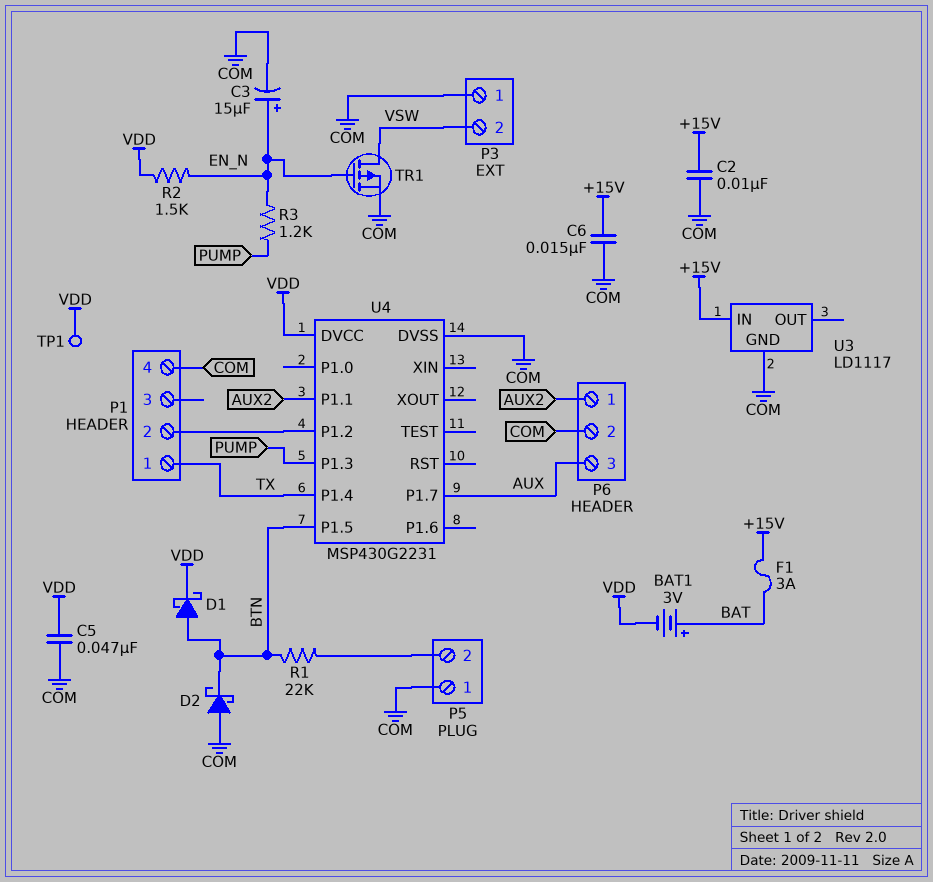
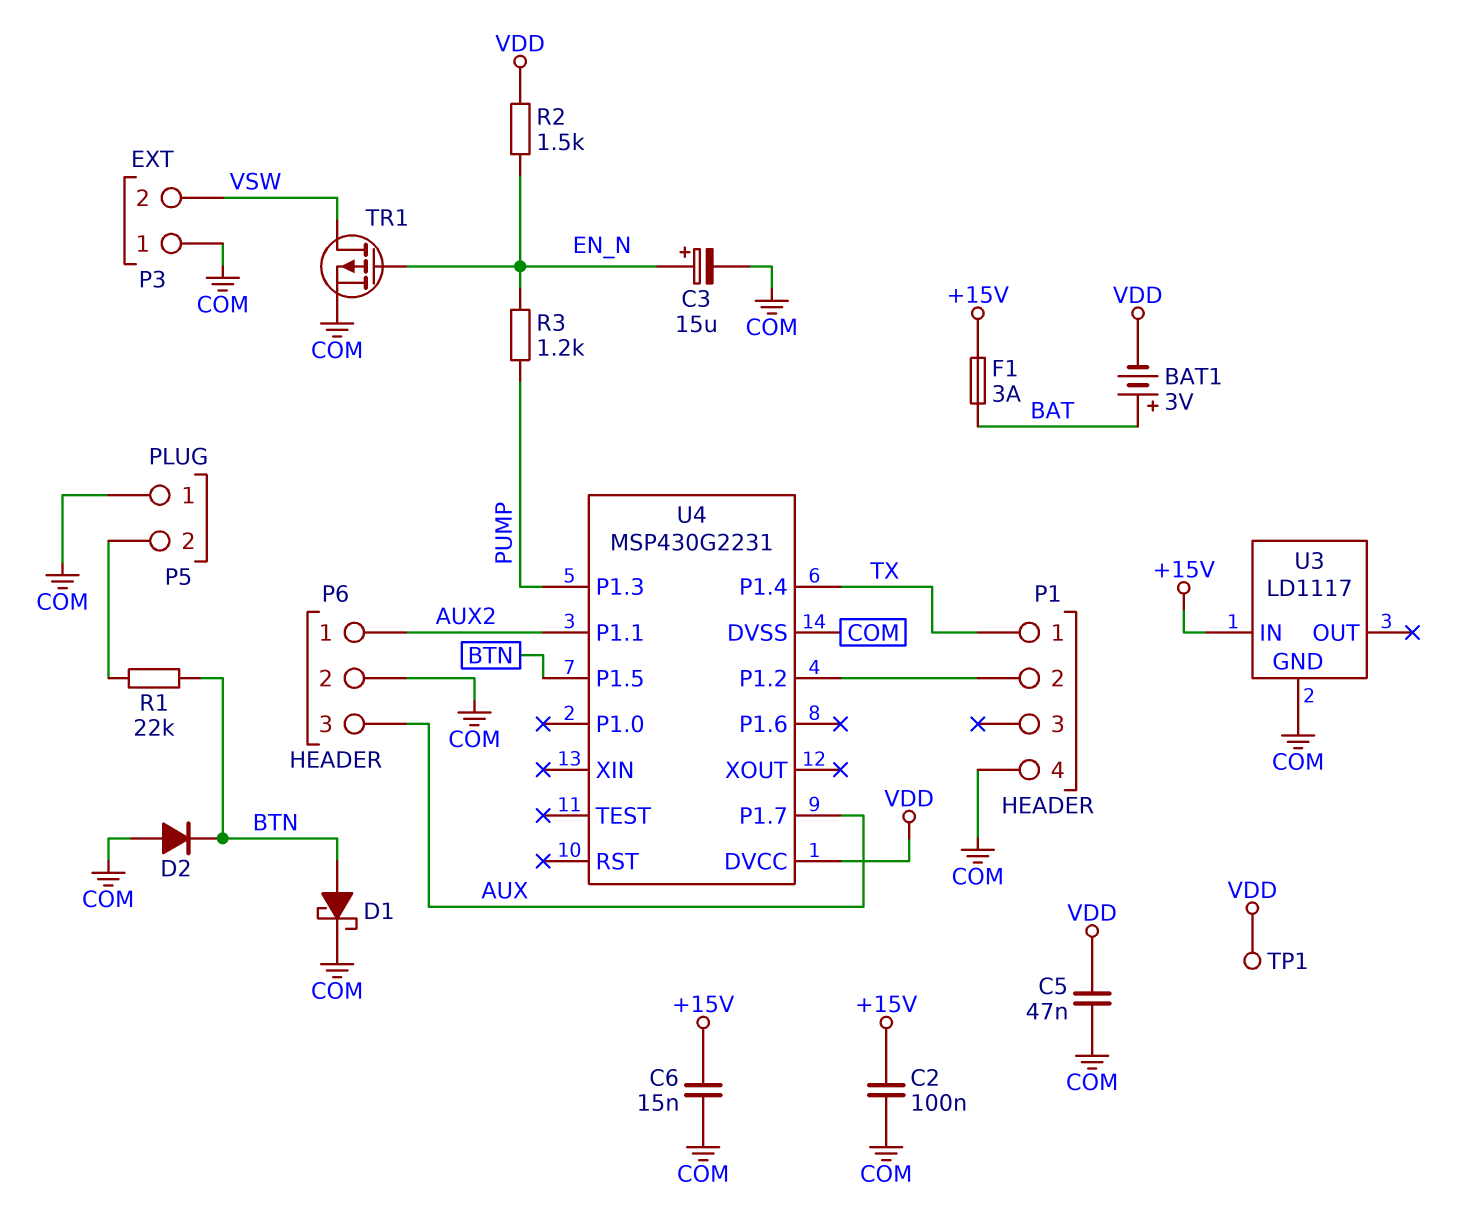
C2: 10nF (+15V, COM) -> 100nF (+15V, COM)
D1: schottky (A BTN, K VDD) -> schottky (A BTN, K COM)
D2: schottky (A COM, K BTN) -> diode (A COM, K BTN)

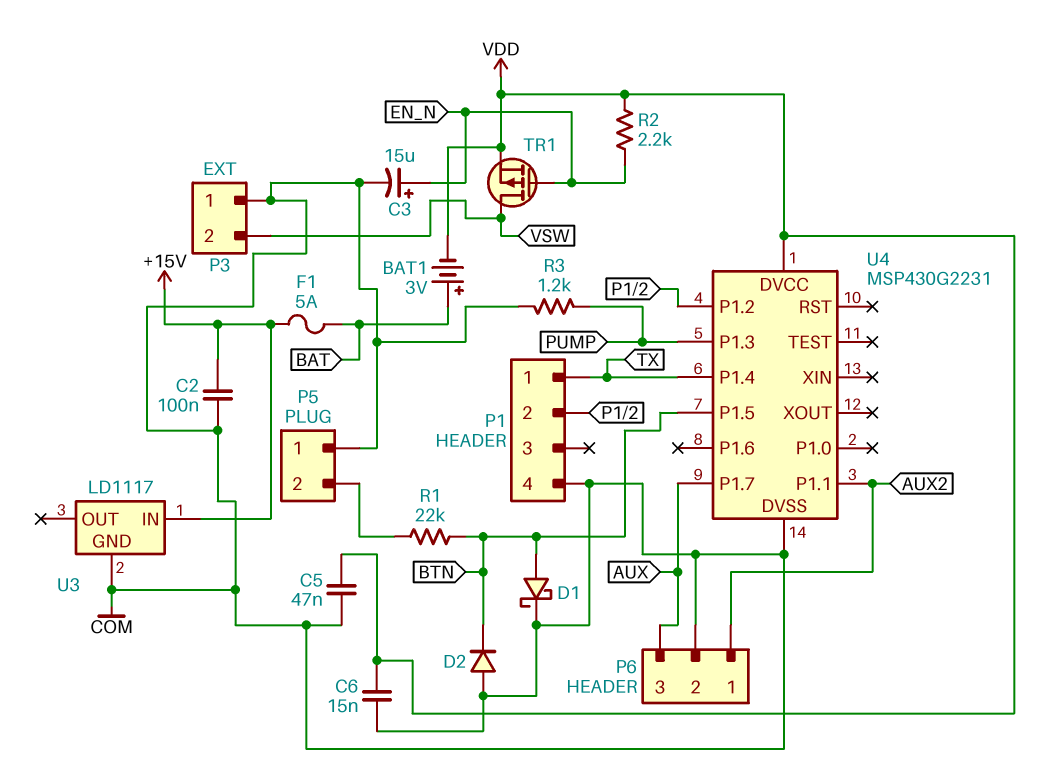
C6: 15nF (+15V, COM) -> 15nF (COM, VDD)
F1: 3A (+15V, BAT) -> 5A (+15V, BAT)
R2: 1.5k (EN_N, VDD) -> 2.2k (EN_N, VDD)
R3: 1.2k (EN_N, PUMP) -> 1.2k (COM, PUMP)
TP1: test point (VDD) -> none
TR1: PMOS (G EN_N, D VSW, S COM) -> PMOS (G EN_N, D VSW, S VDD)

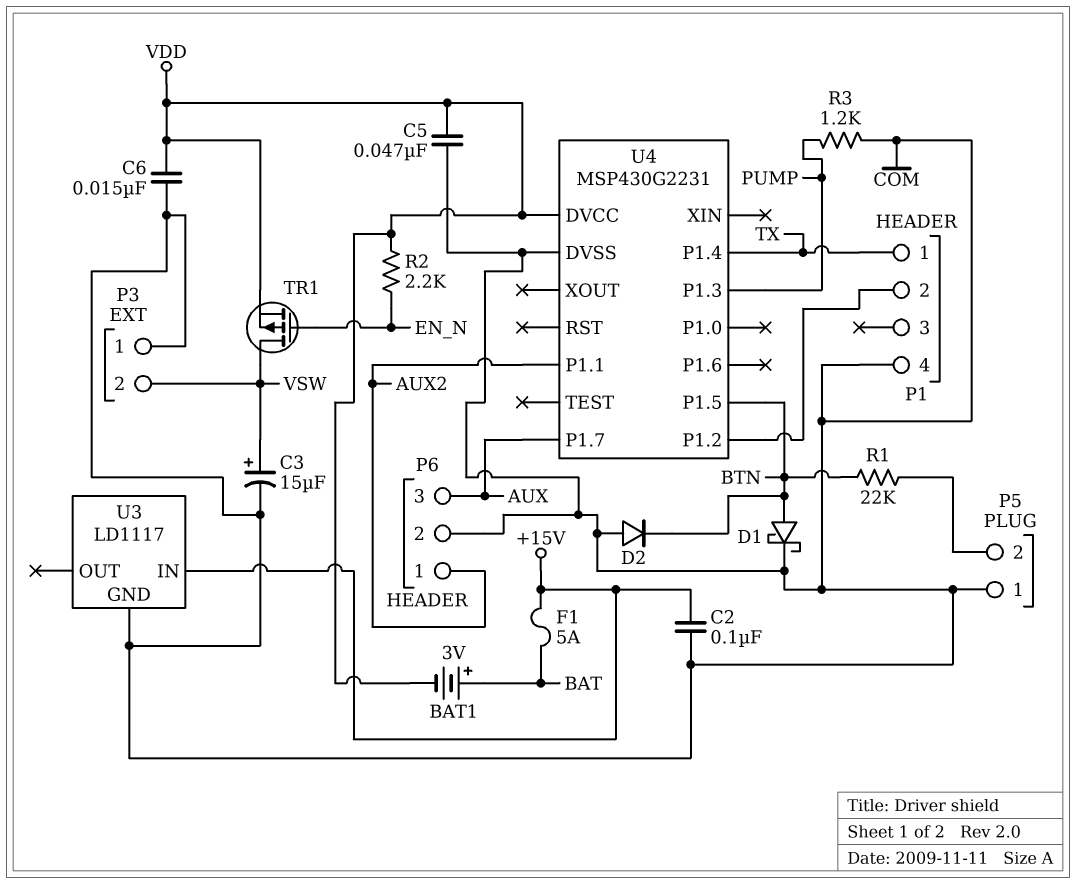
C3: 15uF (plus EN_N, minus COM) -> 15uF (plus VSW, minus COM)

